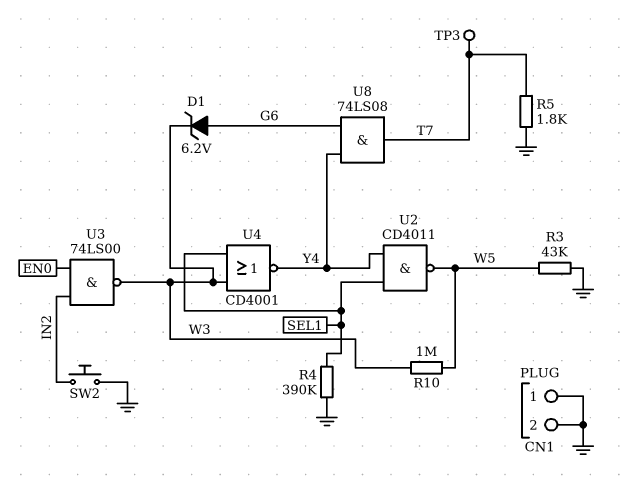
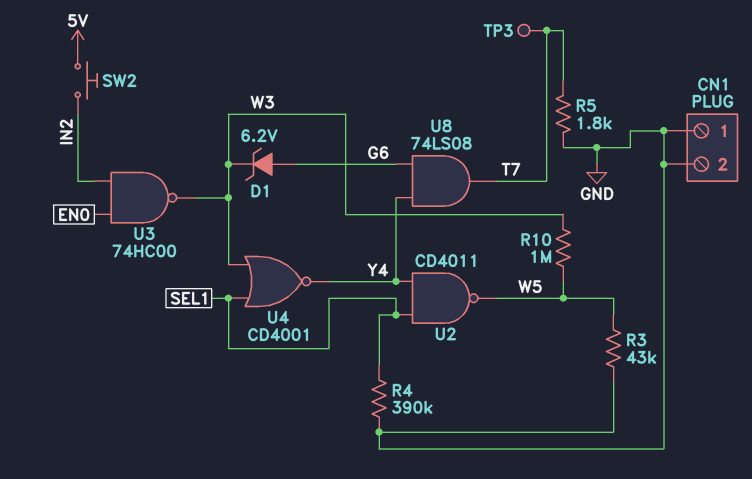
SW2: button (GND, IN2) -> button (5V, IN2)
U3: NAND 74LS00 (in EN0, in IN2, out W3) -> NAND 74HC00 (in EN0, in IN2, out W3)

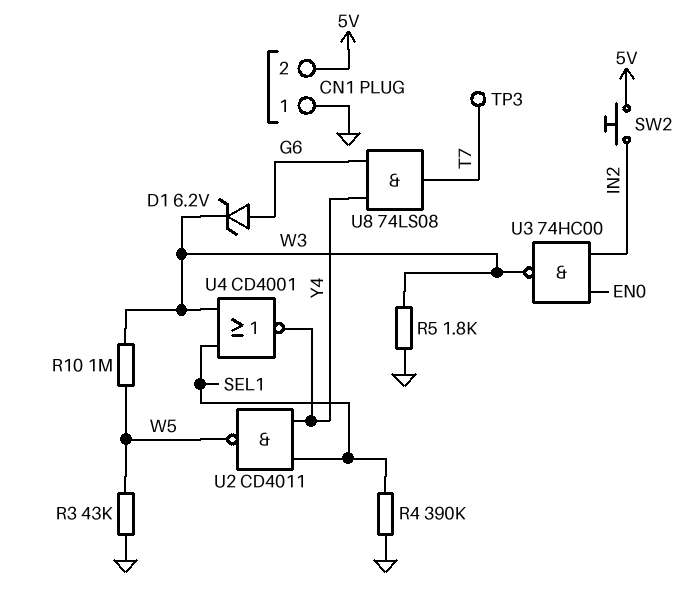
CN1 pin 2: GND -> 5V
R5: 1.8k (GND, T7) -> 1.8k (GND, W3)

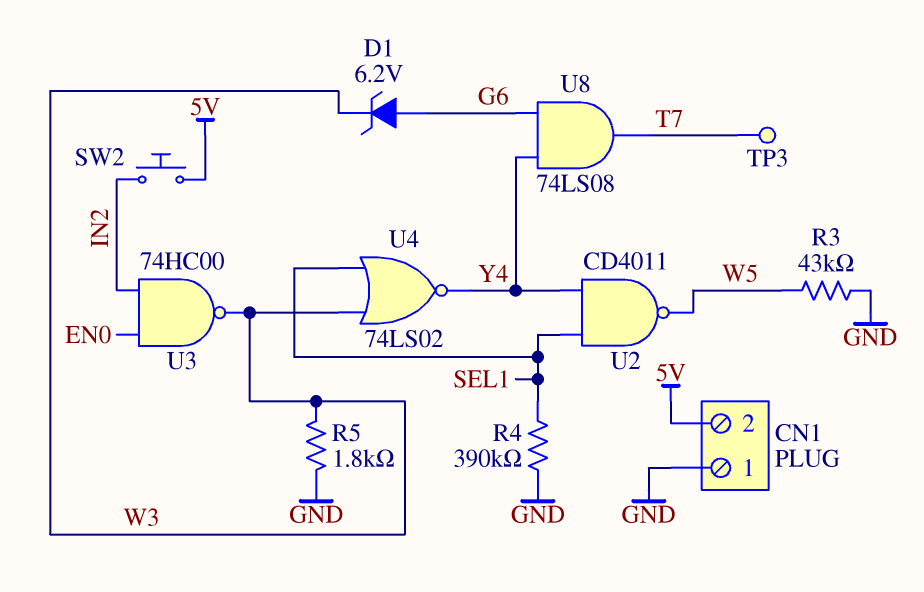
R10: 1M (W3, W5) -> none
U4: NOR CD4001 (in SEL1, in W3, out Y4) -> NOR 74LS02 (in SEL1, in W3, out Y4)

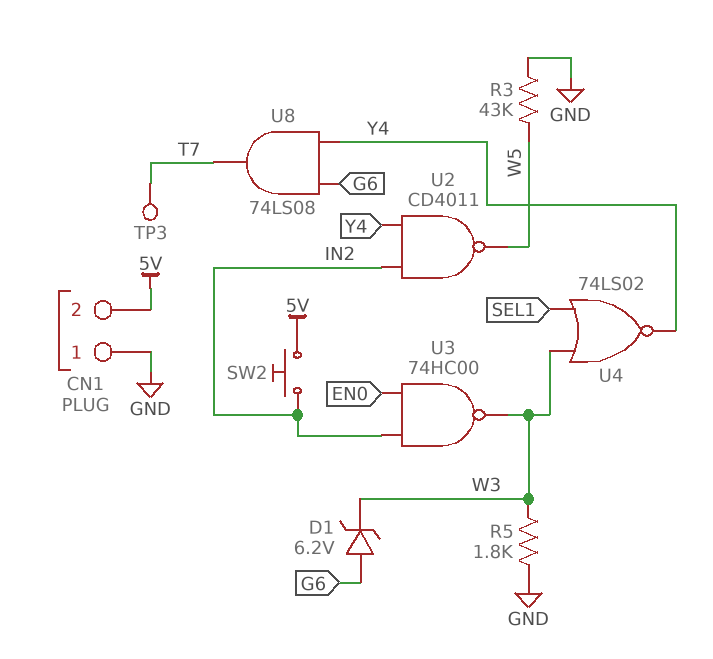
R4: 390k (GND, SEL1) -> none
U2: NAND CD4011 (in SEL1, in Y4, out W5) -> NAND CD4011 (in IN2, in Y4, out W5)

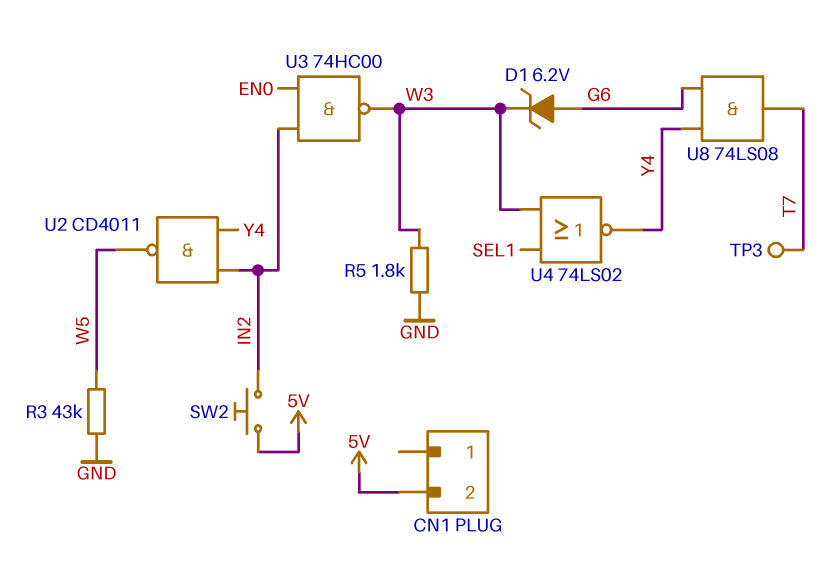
CN1 pin 1: GND -> none

